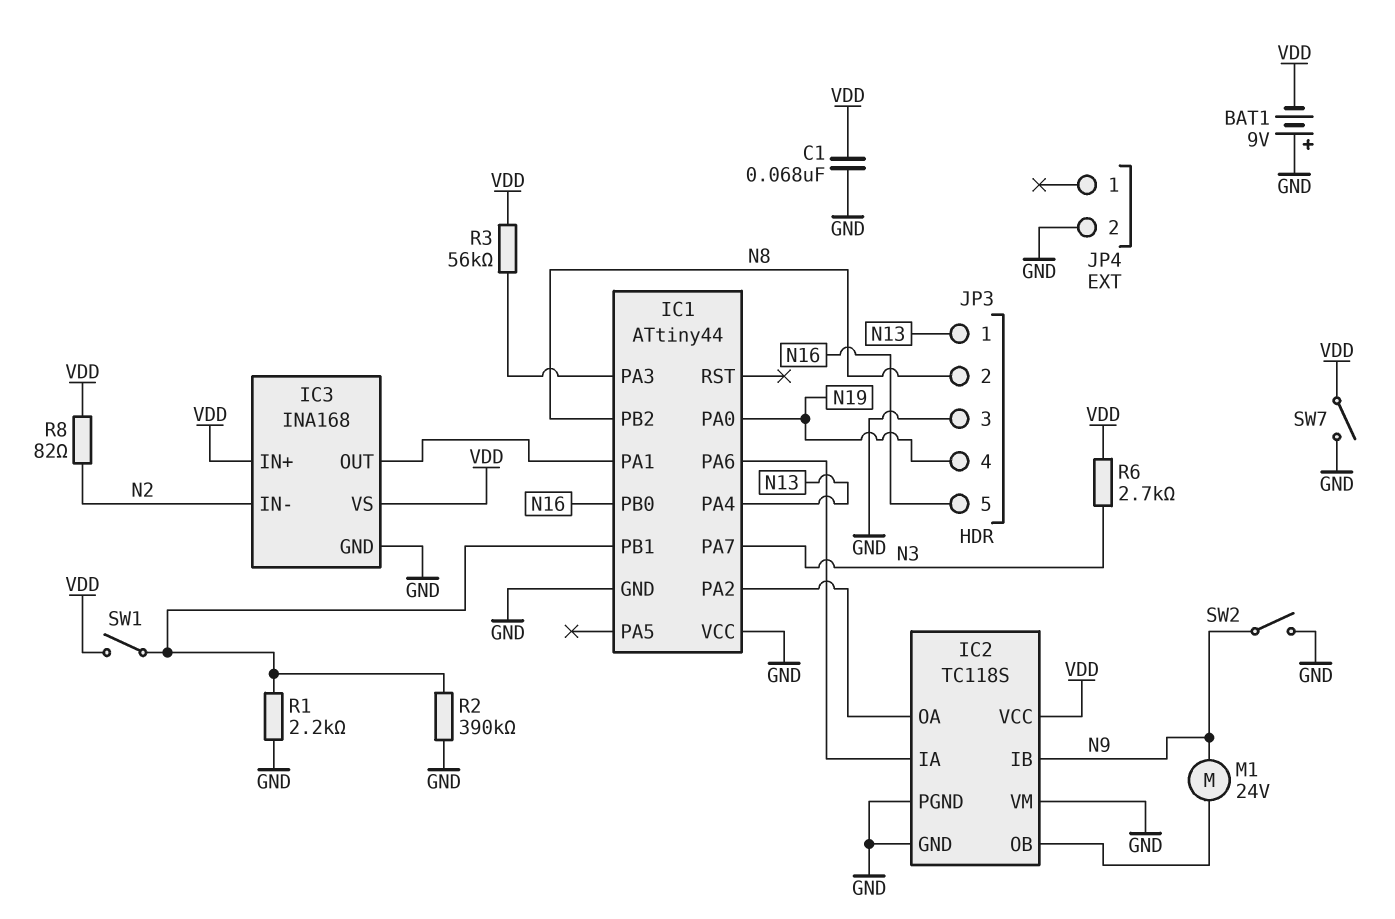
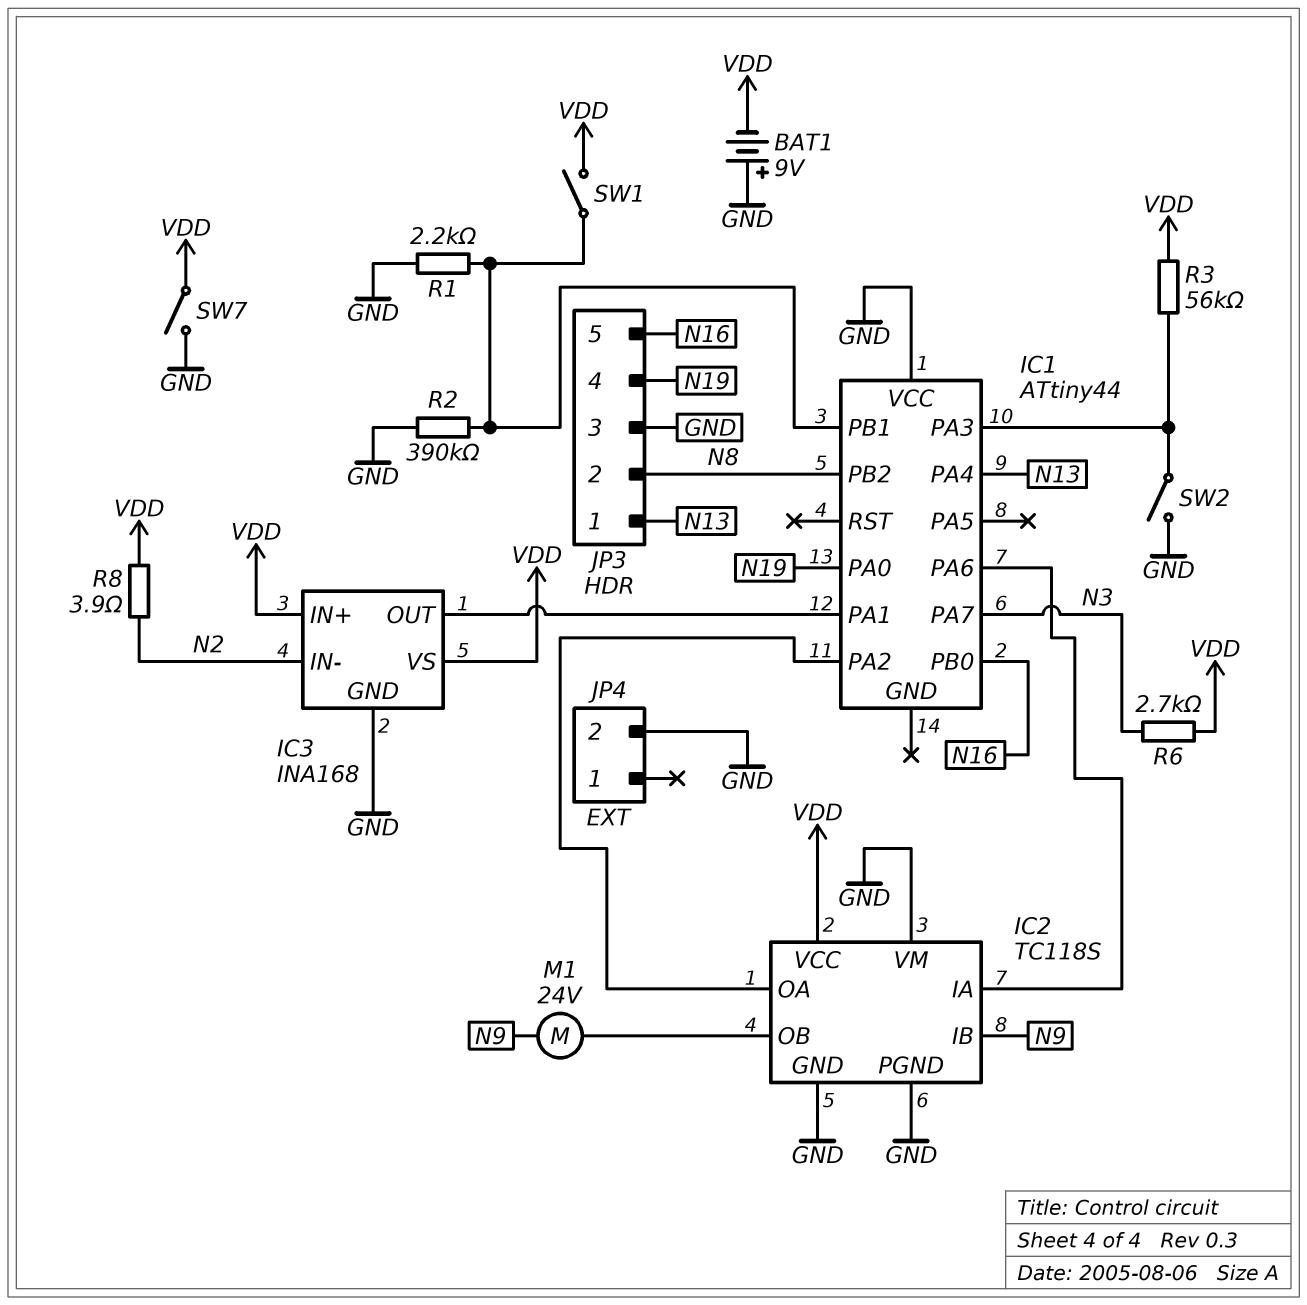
C1: 68nF (GND, VDD) -> none
IC1 pin GND: GND -> none
R8: 82 (N2, VDD) -> 3.9 (N2, VDD)
SW2: switch (GND, N9) -> switch (GND, IC1/PA3)

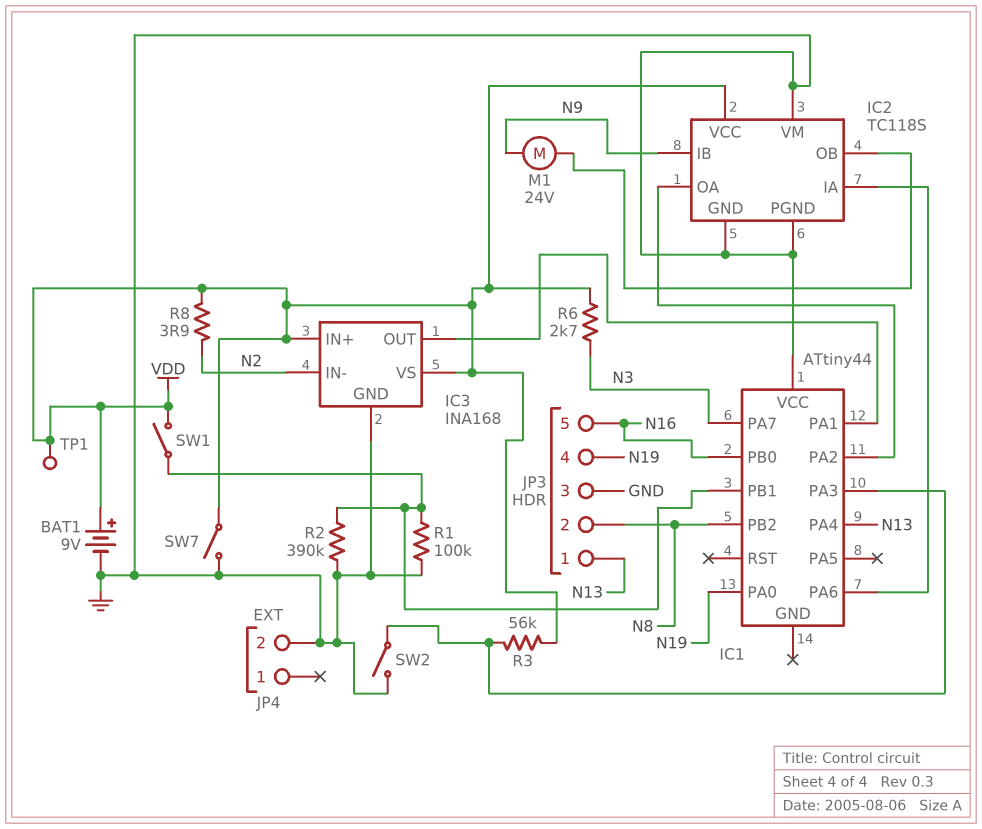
BAT1: 9V (plus GND, minus VDD) -> 9V (plus VDD, minus GND)
R1: 2.2k (GND, IC1/PB1) -> 100k (GND, IC1/PB1)
TP1: none -> test point (VDD)

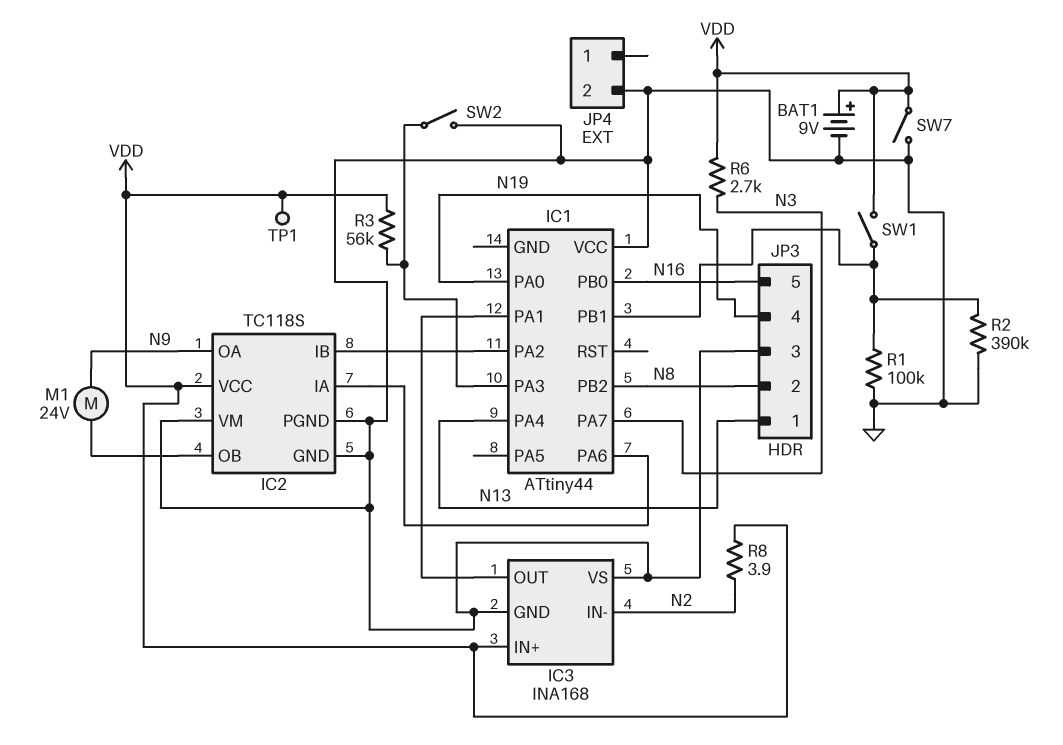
IC2 pin IB: N9 -> IC1/PA2
IC2 pin OA: IC1/PA2 -> N9
IC3 pin VS: VDD -> GND

